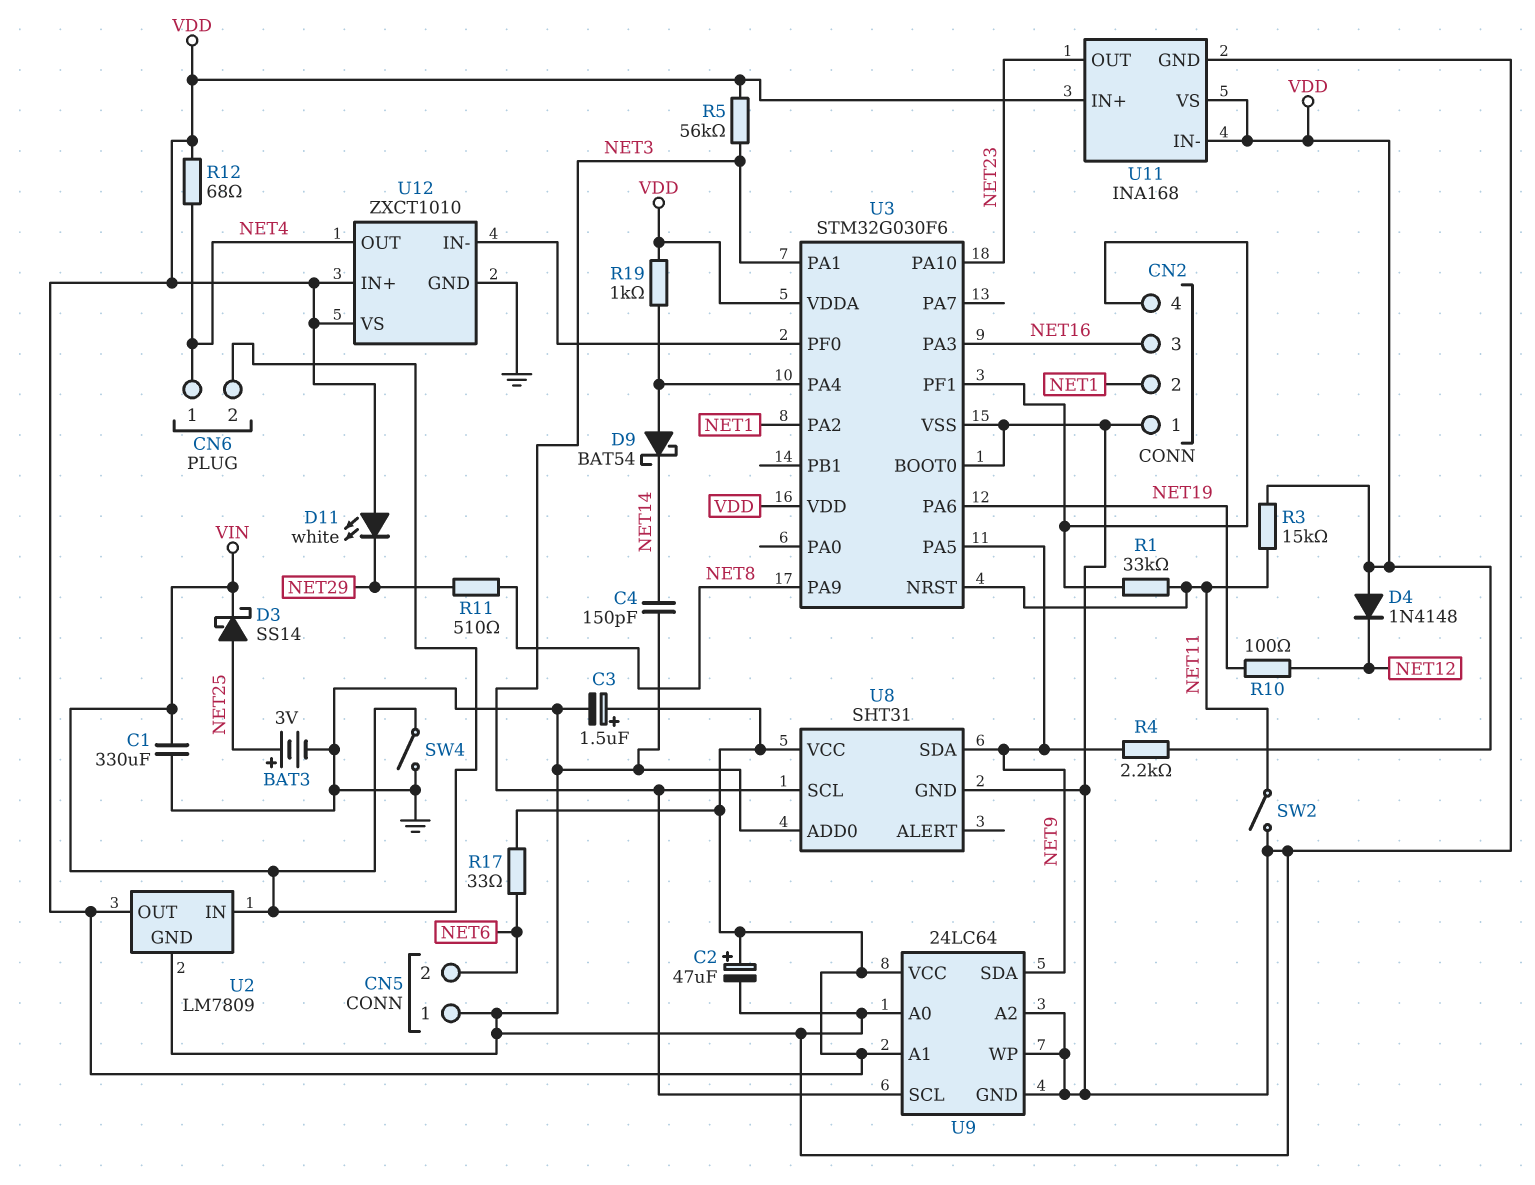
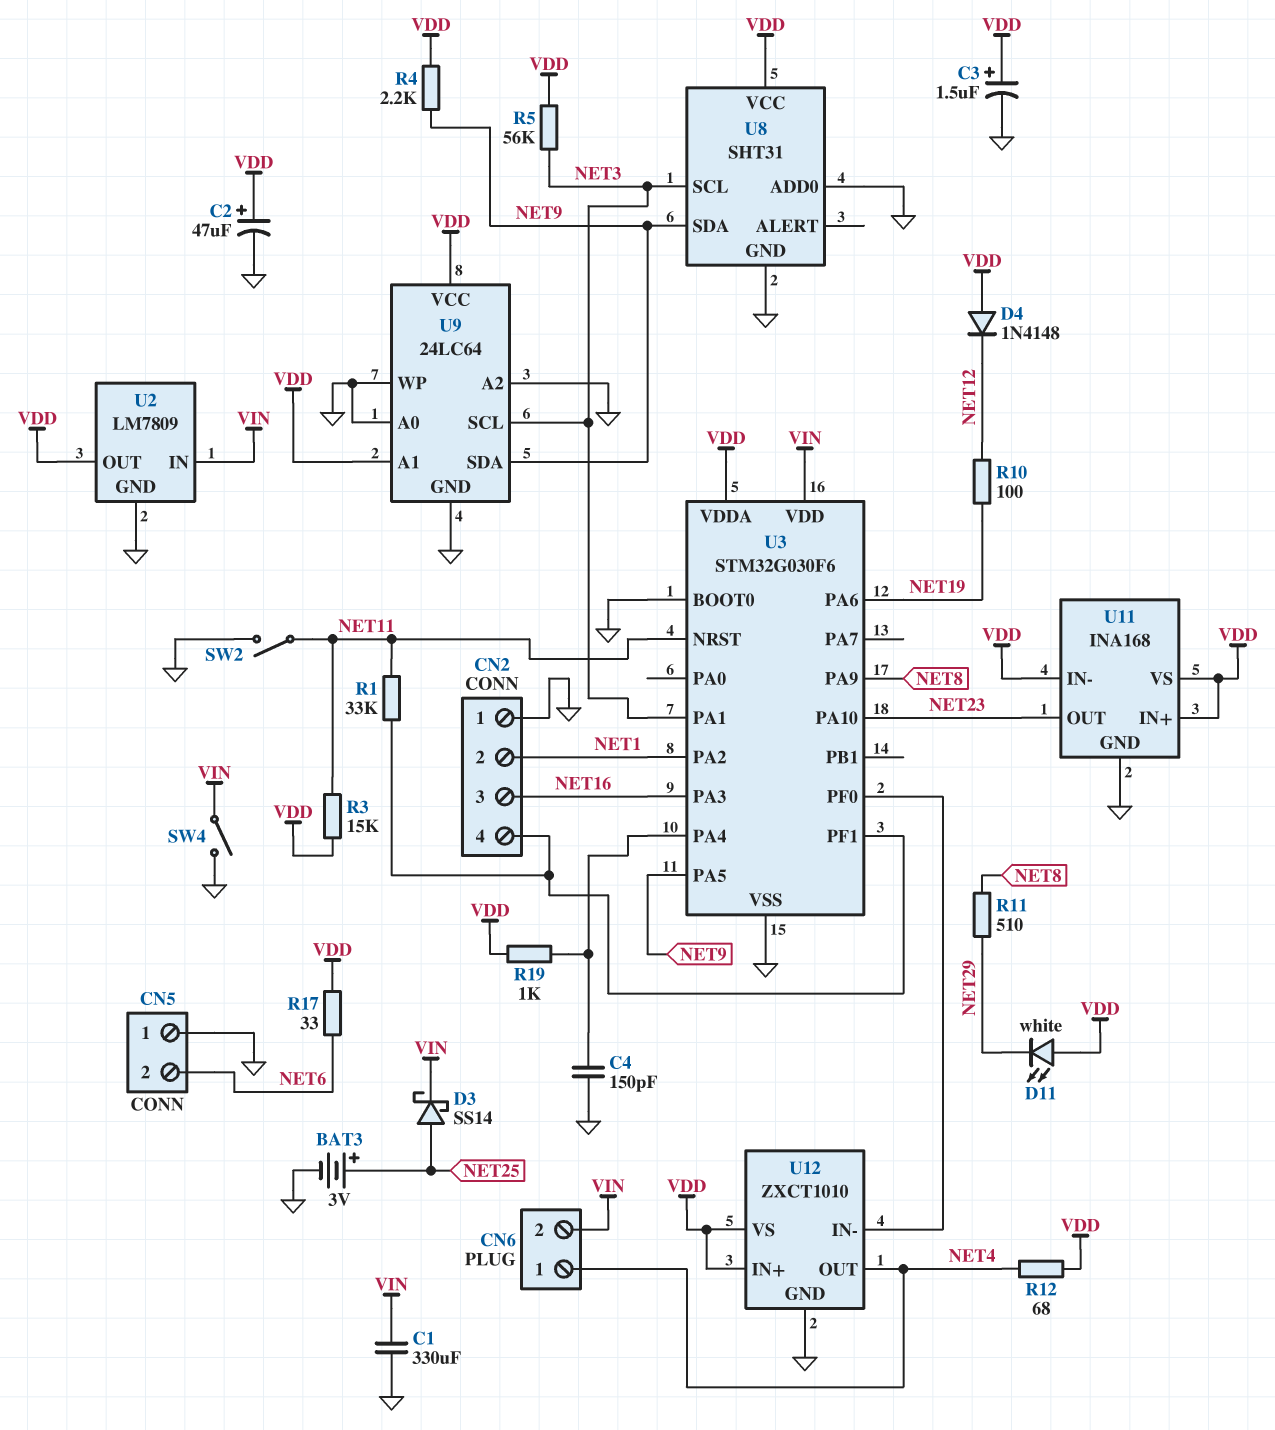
C4: 150pF (GND, NET14) -> 150pF (GND, U3/PA4)
D9: schottky BAT54 (A U3/PA4, K NET14) -> none
U3 pin VDD: VDD -> VIN

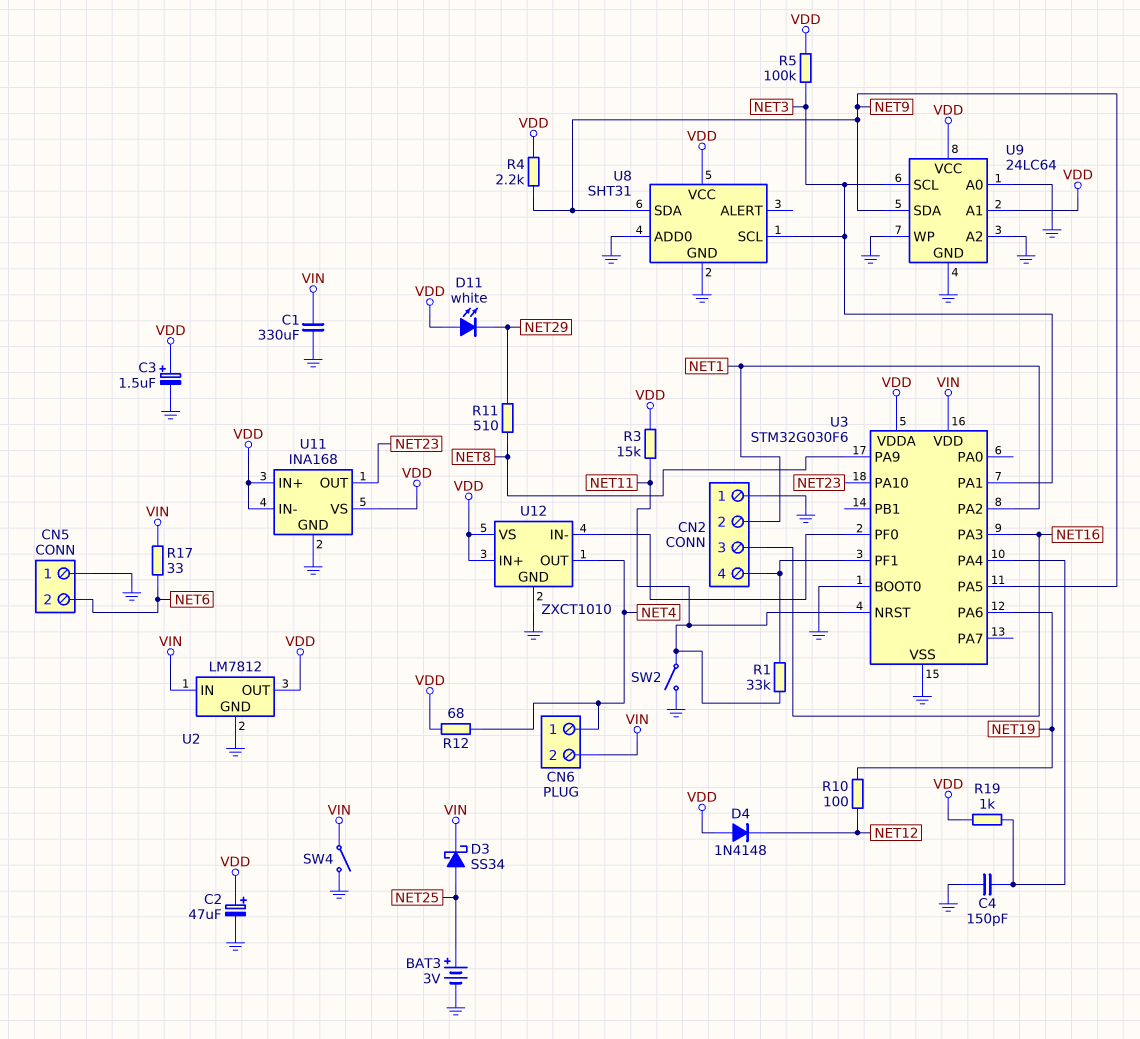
D3: schottky SS14 (A NET25, K VIN) -> schottky SS34 (A NET25, K VIN)
R5: 56k (NET3, VDD) -> 100k (NET3, VDD)
R17: 33 (NET6, VDD) -> 33 (NET6, VIN)
U2: LM7809 -> LM7812

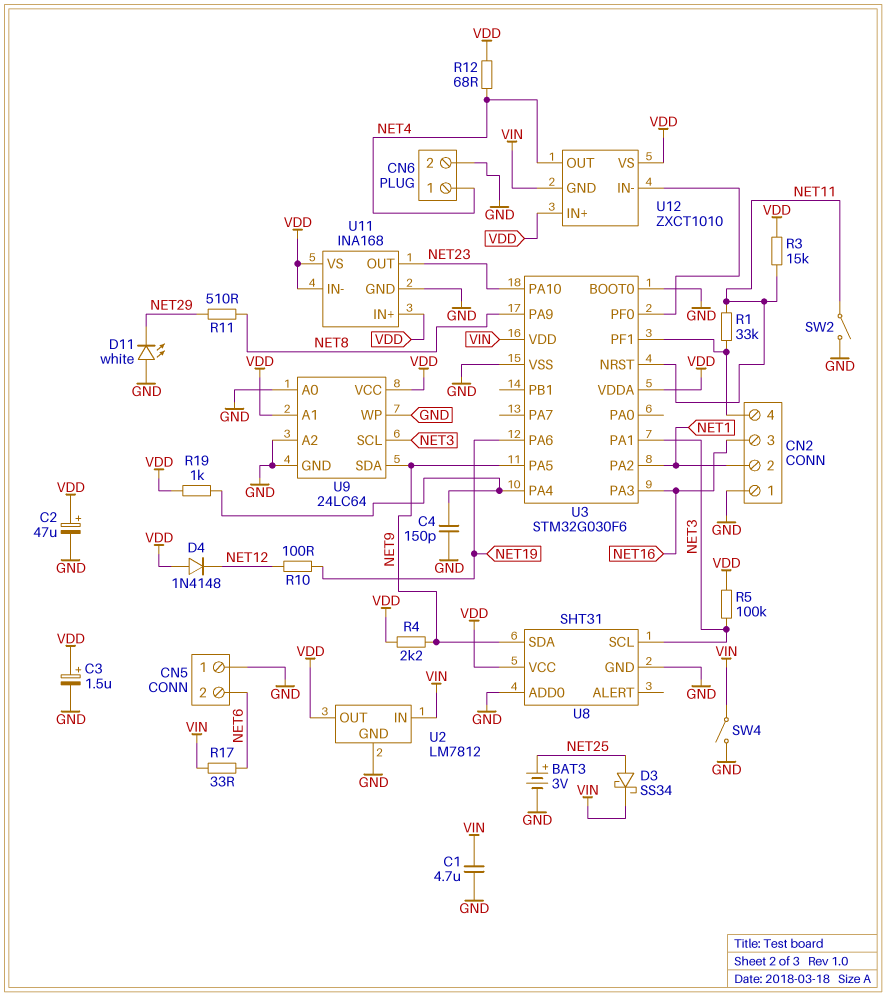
C1: 330uF (GND, VIN) -> 4.7uF (GND, VIN)
CN6 pin 2: VIN -> GND
D11: LED white (A VDD, K NET29) -> LED white (A GND, K NET29)
U12 pin GND: GND -> VIN

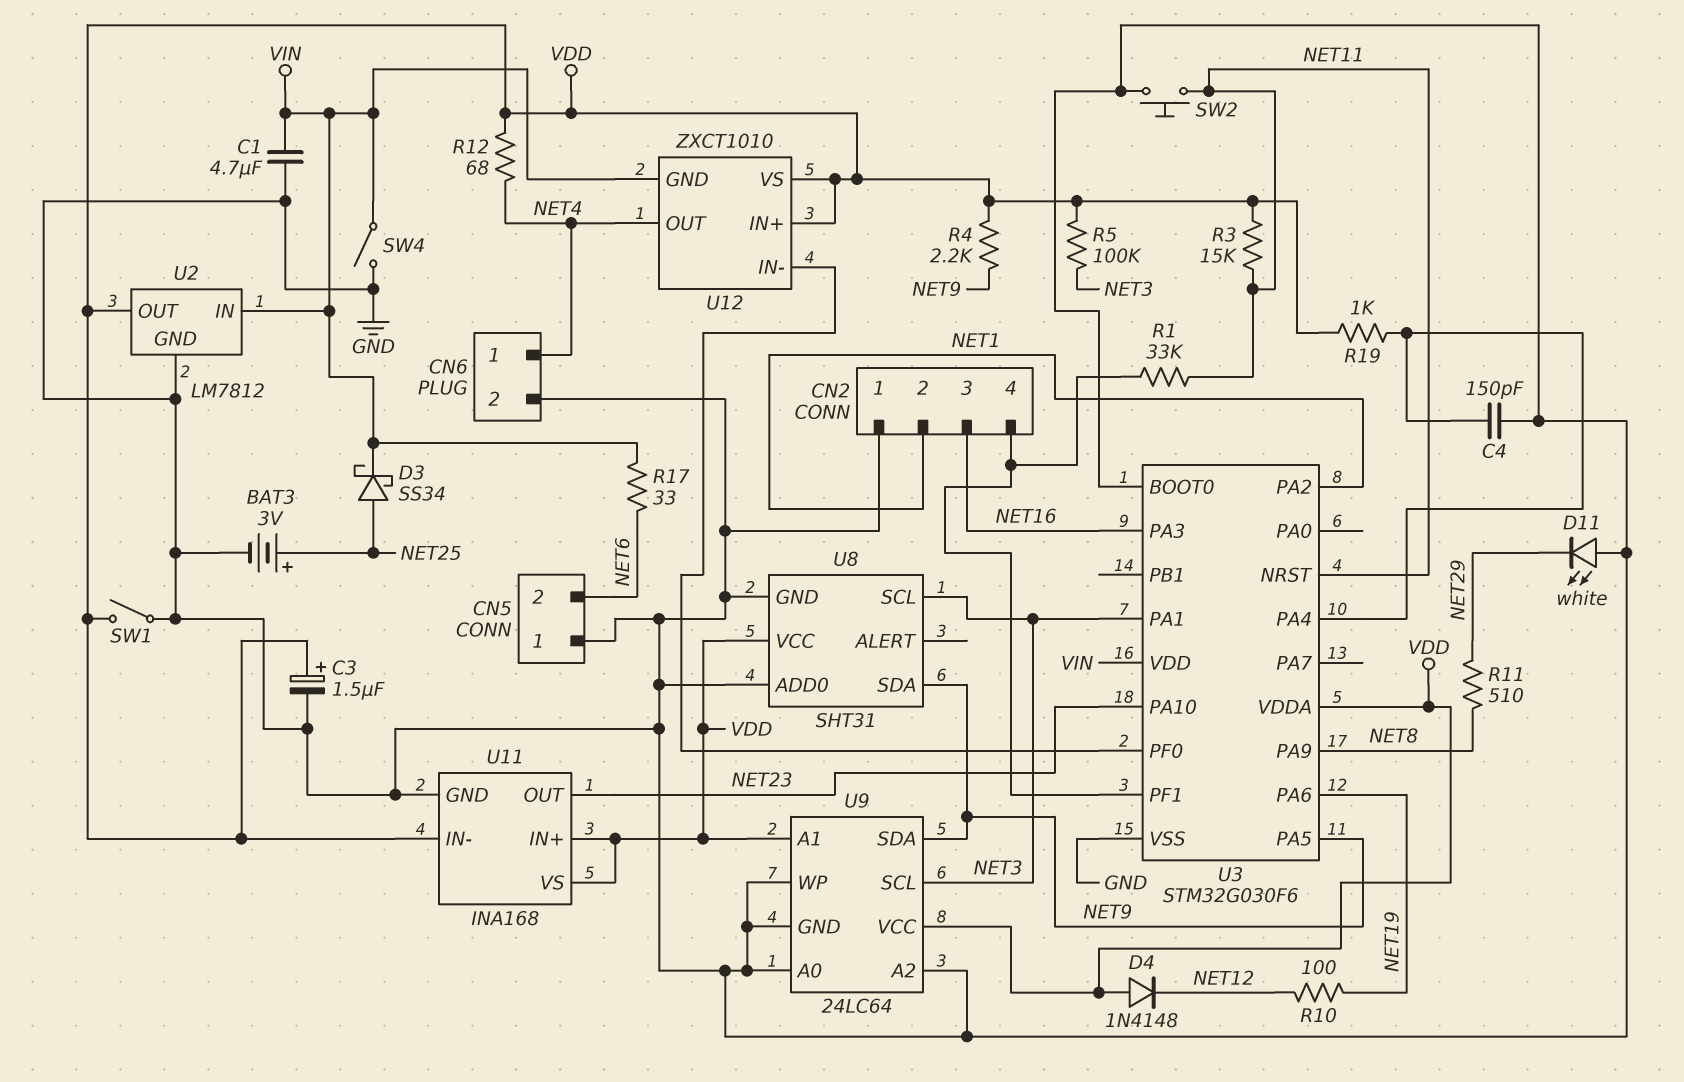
C2: 47uF (plus VDD, minus GND) -> none
SW1: none -> switch (GND, VDD)
SW2: switch (GND, NET11) -> button (GND, NET11)

